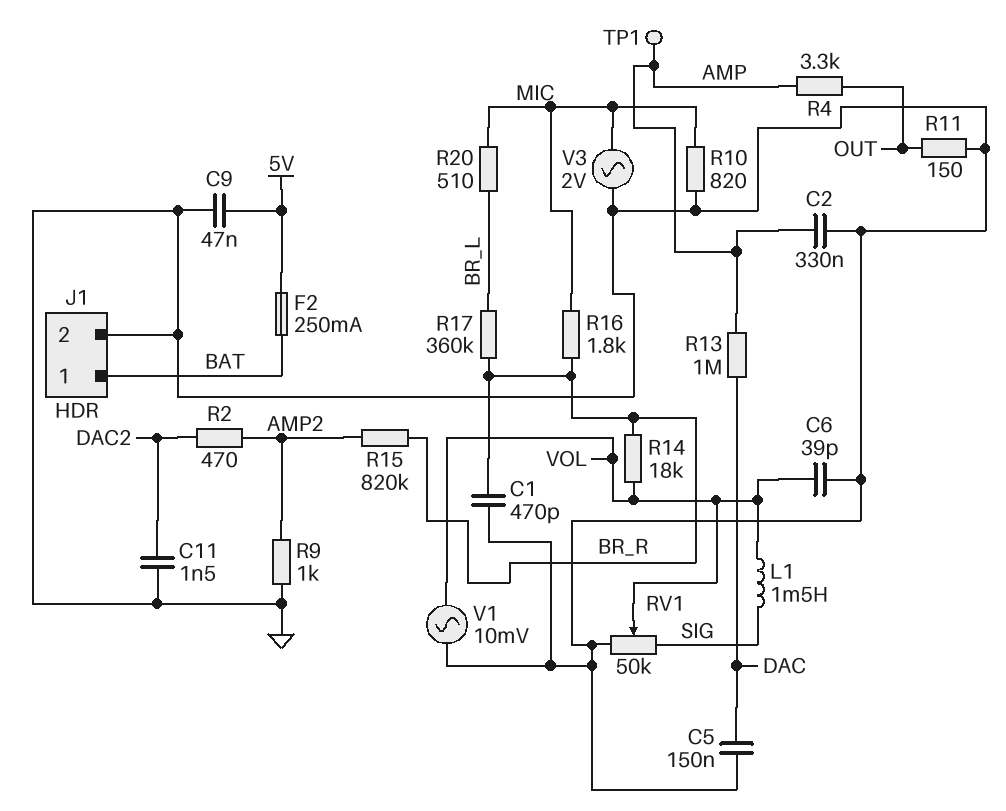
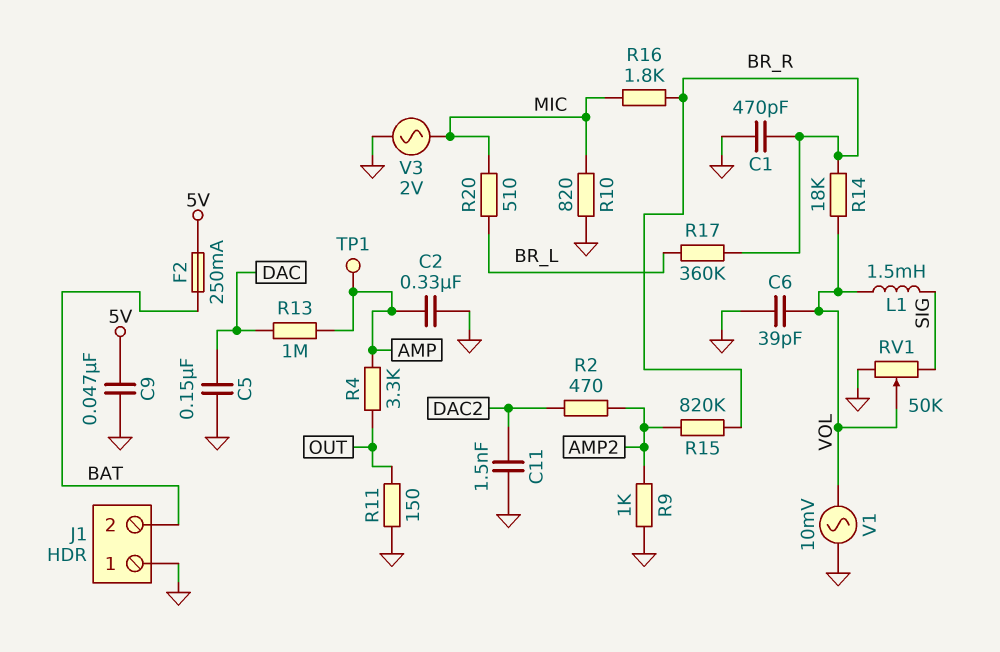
J1 pin 1: BAT -> GND
J1 pin 2: GND -> BAT

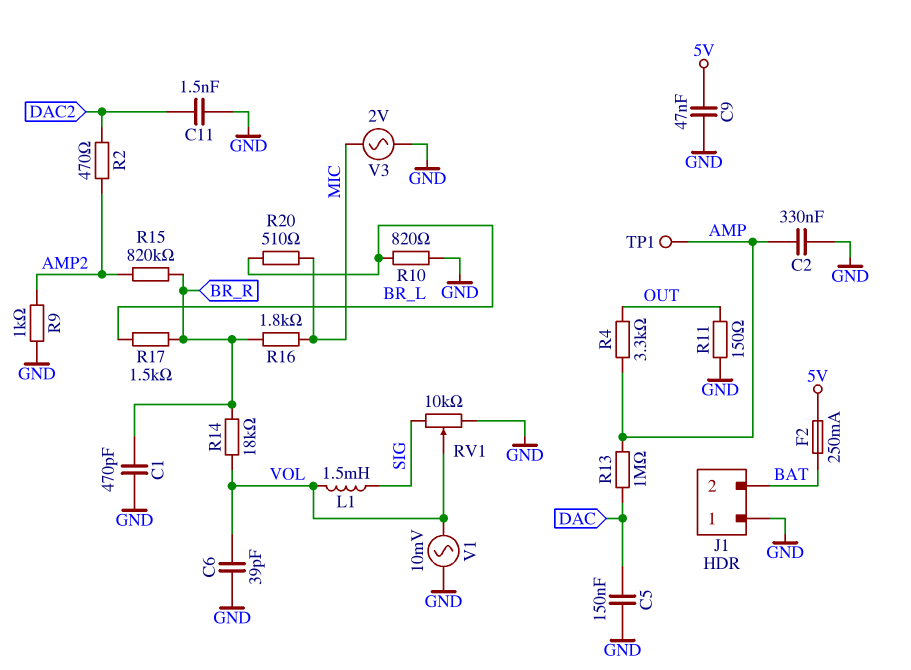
R10: 820 (GND, MIC) -> 820 (BR_L, GND)
R17: 360k (BR_L, BR_R) -> 1.5k (BR_L, BR_R)
RV1: 50k (GND, SIG, wiper VOL) -> 10k (GND, SIG, wiper VOL)

